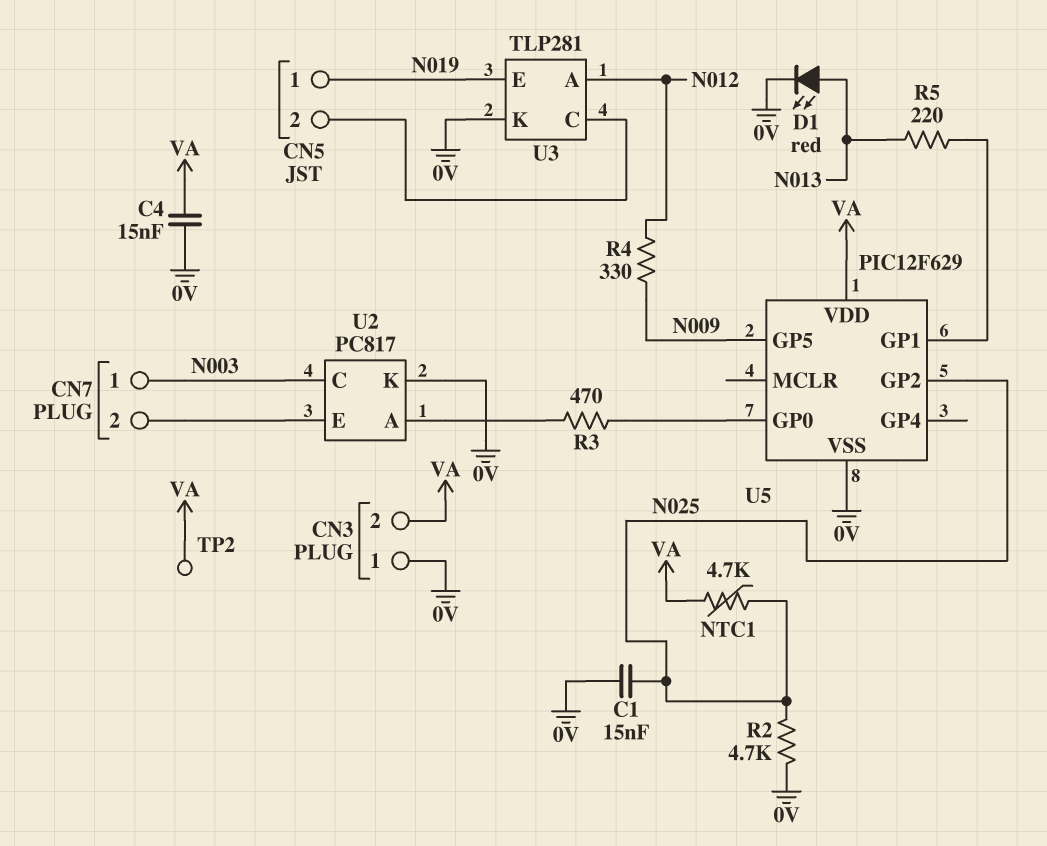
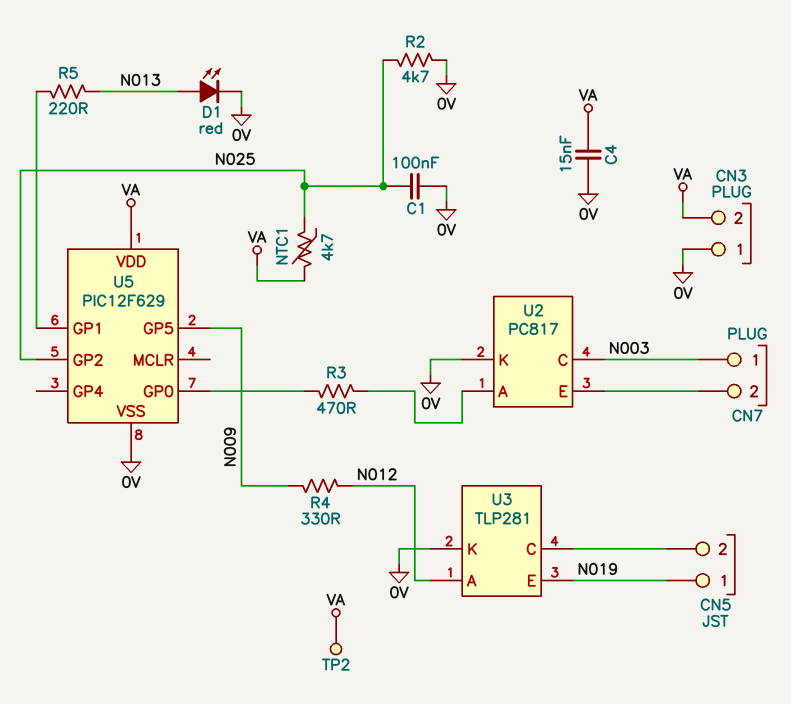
C1: 15nF (0V, N025) -> 100nF (0V, N025)

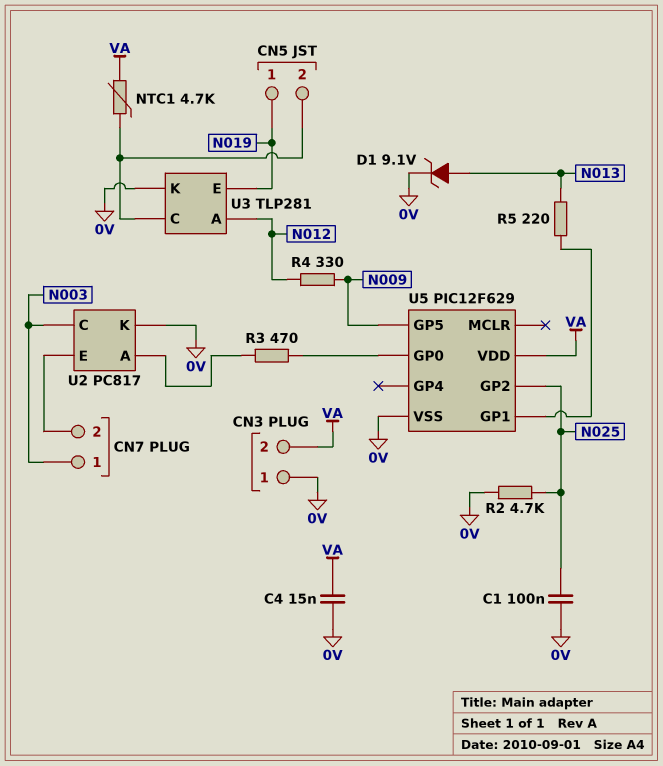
D1: LED red (A N013, K 0V) -> zener 9.1V (A N013, K 0V)
NTC1: 4.7k (N025, VA) -> 4.7k (CN5/2, VA)
TP2: test point (VA) -> none

